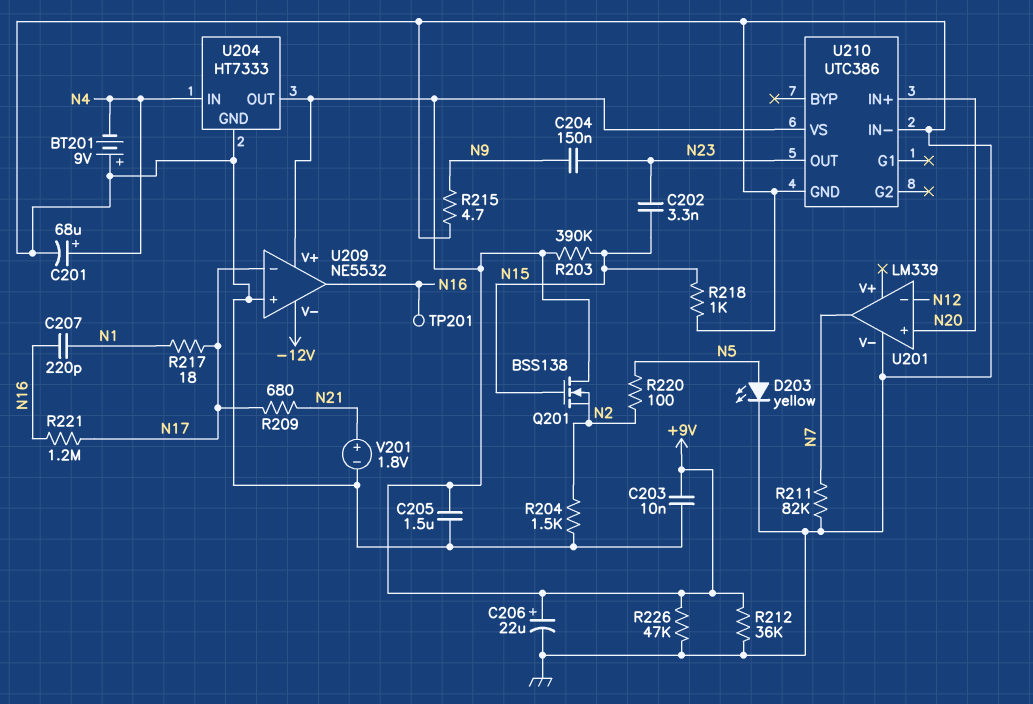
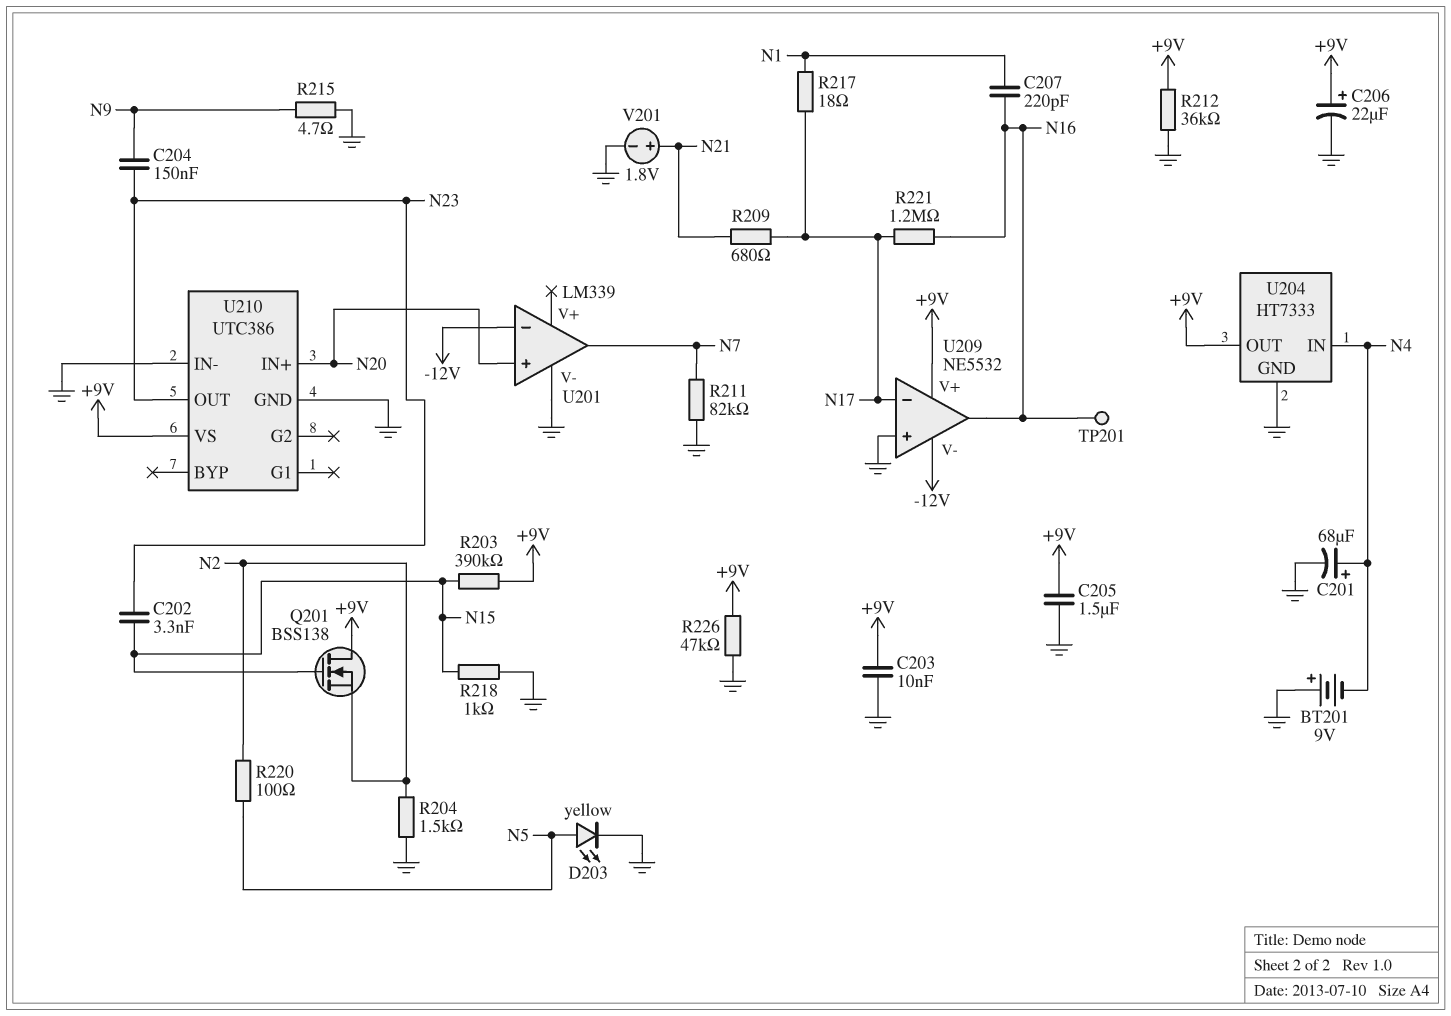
U201 pin in-: N12 -> -12V

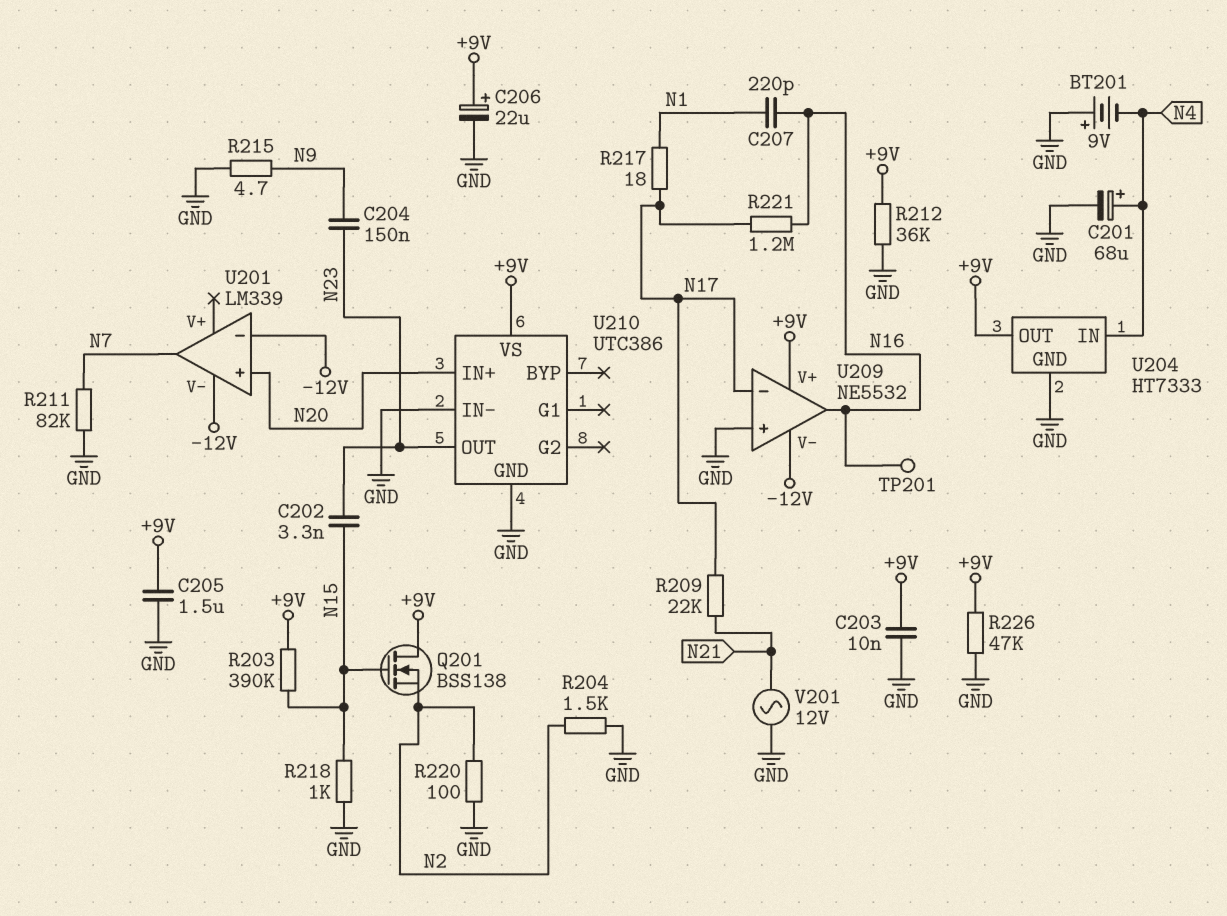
D203: LED yellow (A N5, K GND) -> none
R209: 680 (N17, N21) -> 22k (N17, N21)
R220: 100 (N2, N5) -> 100 (GND, N2)
U201 pin V-: GND -> -12V
V201: 1.8V (plus N21, minus GND) -> AC 12V (GND, N21)

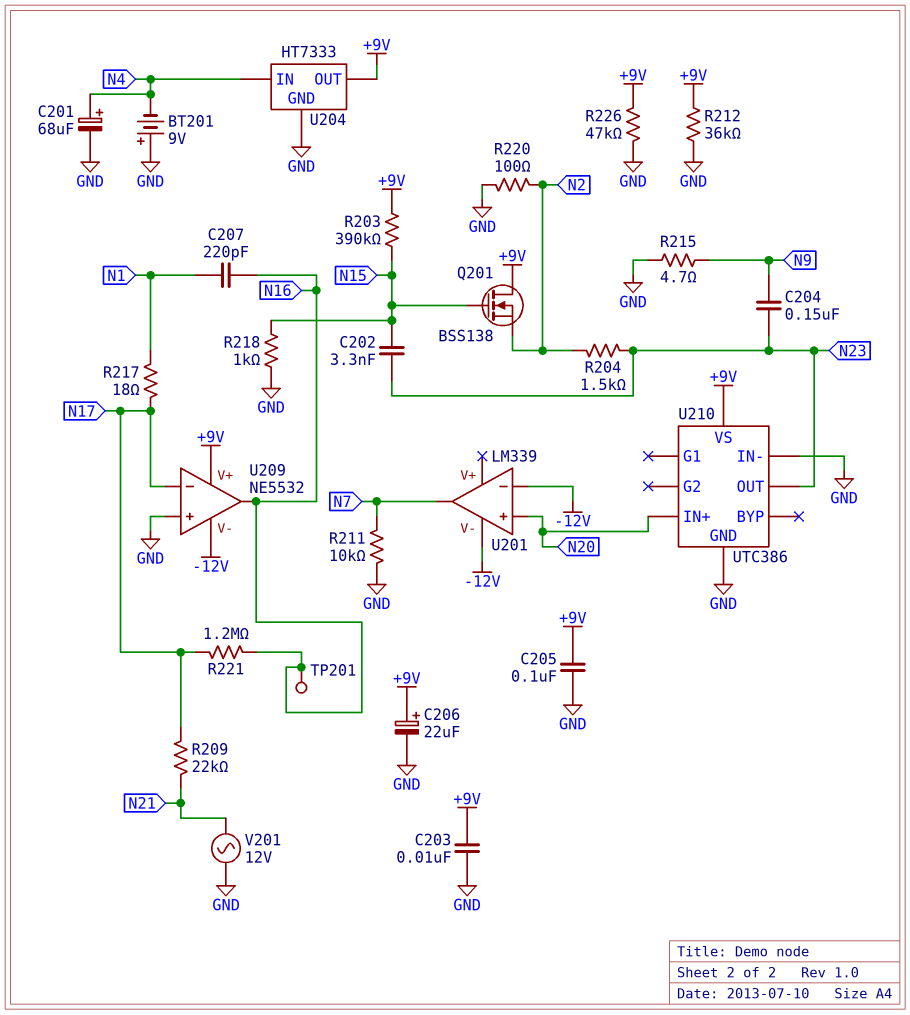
C205: 1.5uF (+9V, GND) -> 100nF (+9V, GND)
R204: 1.5k (GND, N2) -> 1.5k (N2, N23)
R211: 82k (GND, N7) -> 10k (GND, N7)

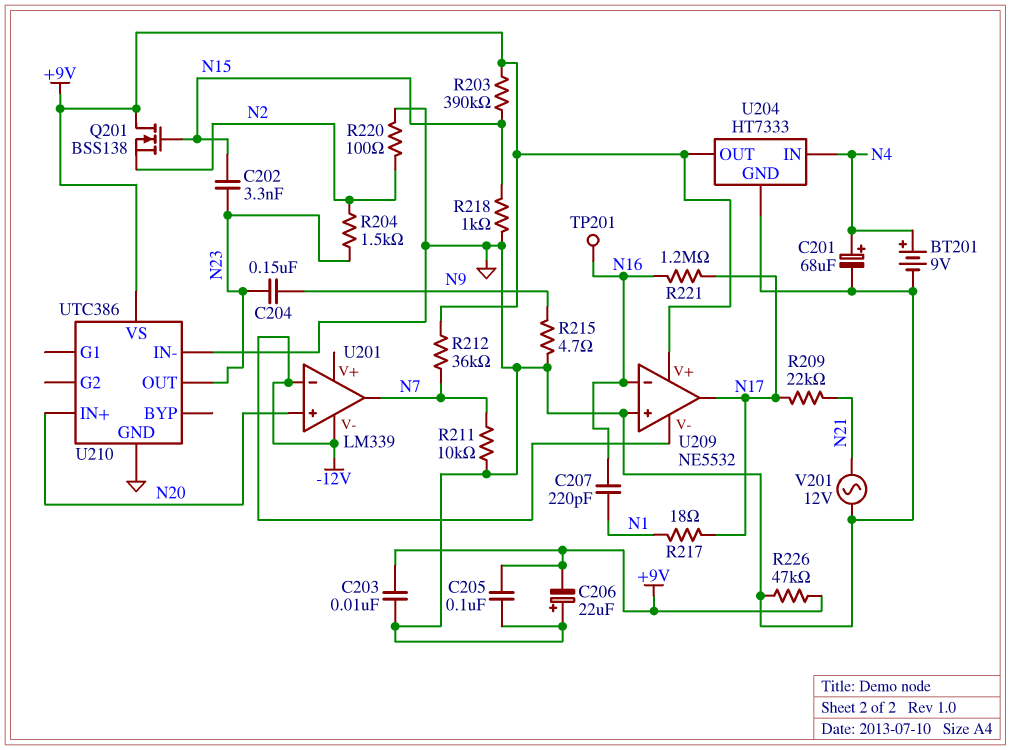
BT201: 9V (plus GND, minus N4) -> 9V (plus N4, minus GND)
C206: 22uF (plus +9V, minus GND) -> 22uF (plus GND, minus +9V)
R212: 36k (+9V, GND) -> 36k (+9V, N7)
U209 pin in-: N17 -> N16
U209 pin out: N16 -> N17

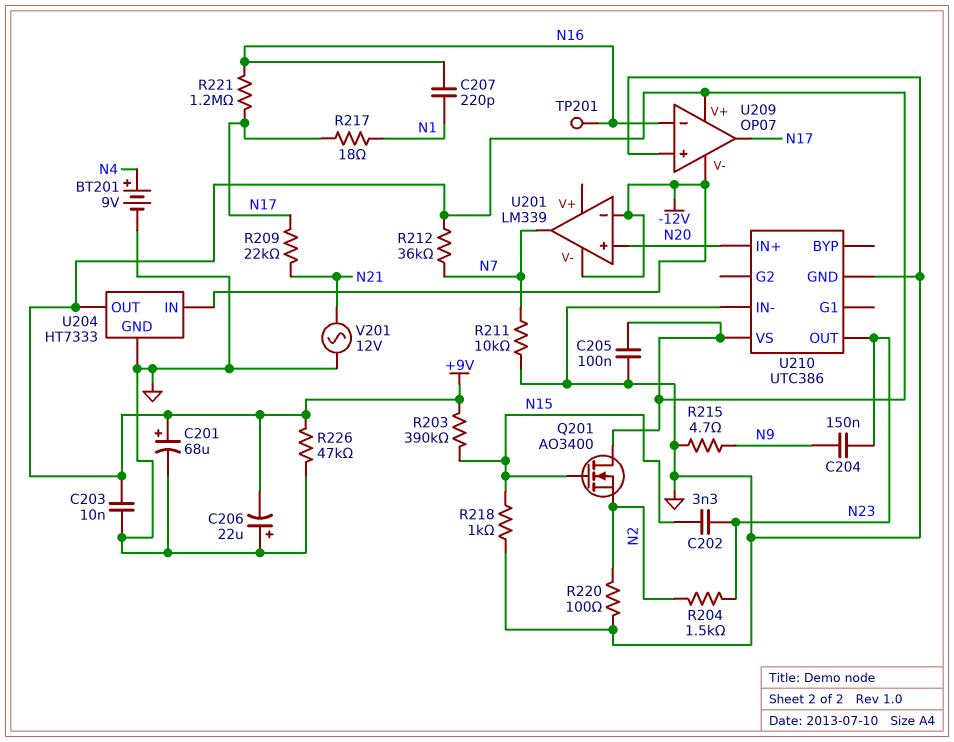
C201: 68uF (plus N4, minus GND) -> 68uF (plus +9V, minus GND)
Q201: NMOS BSS138 (G N15, D +9V, S N2) -> NMOS AO3400 (G N15, D +9V, S N2)
U204 pin IN: N4 -> -12V
U209: NE5532 -> OP07

